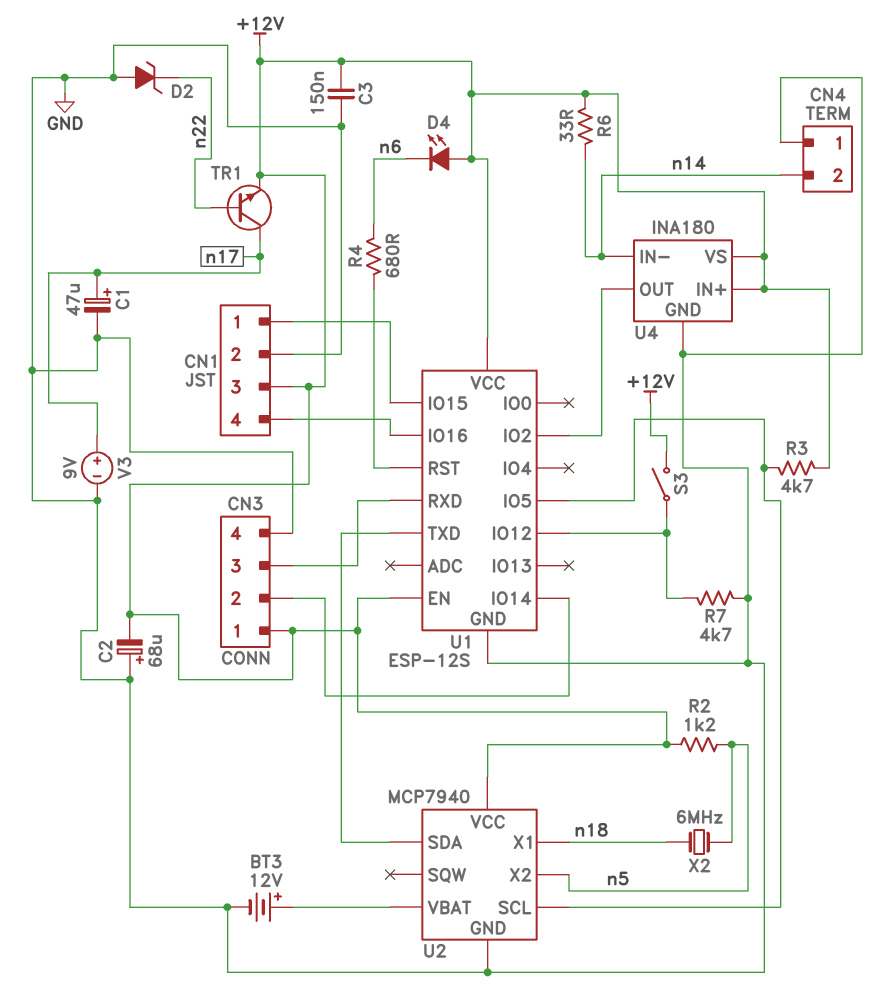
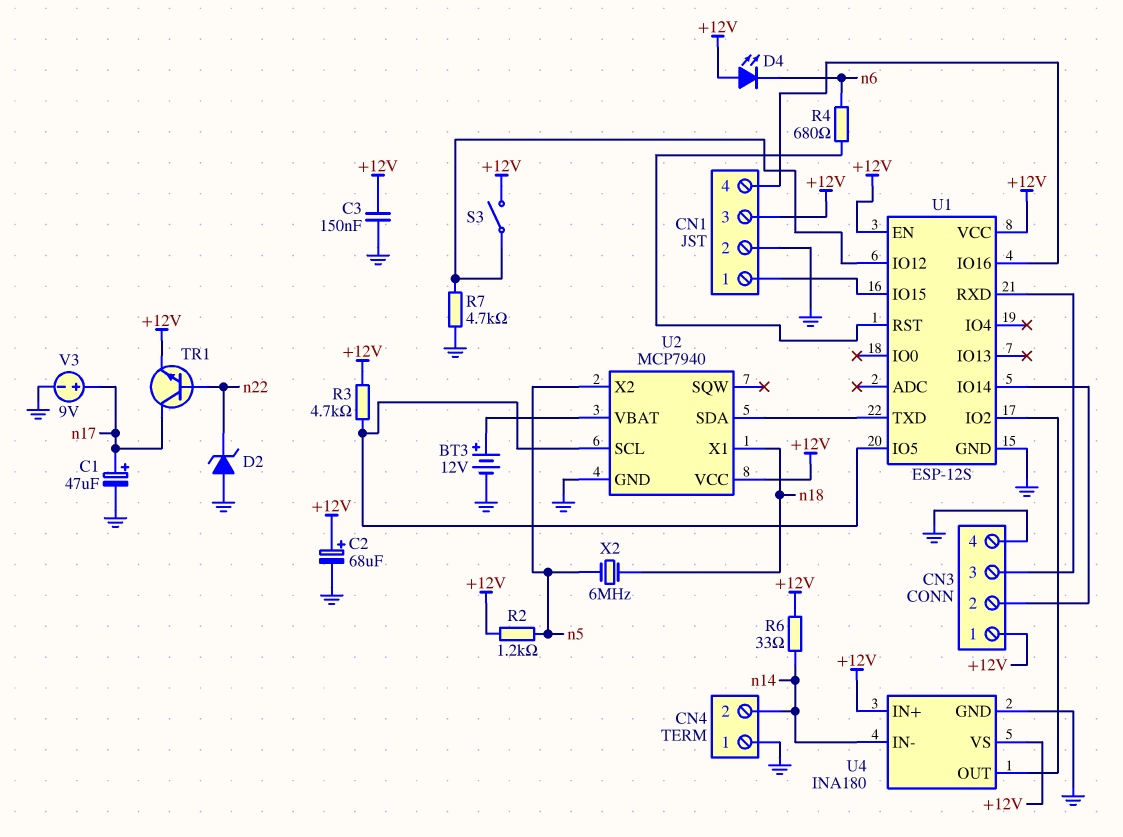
C2: 68uF (plus GND, minus +12V) -> 68uF (plus +12V, minus GND)

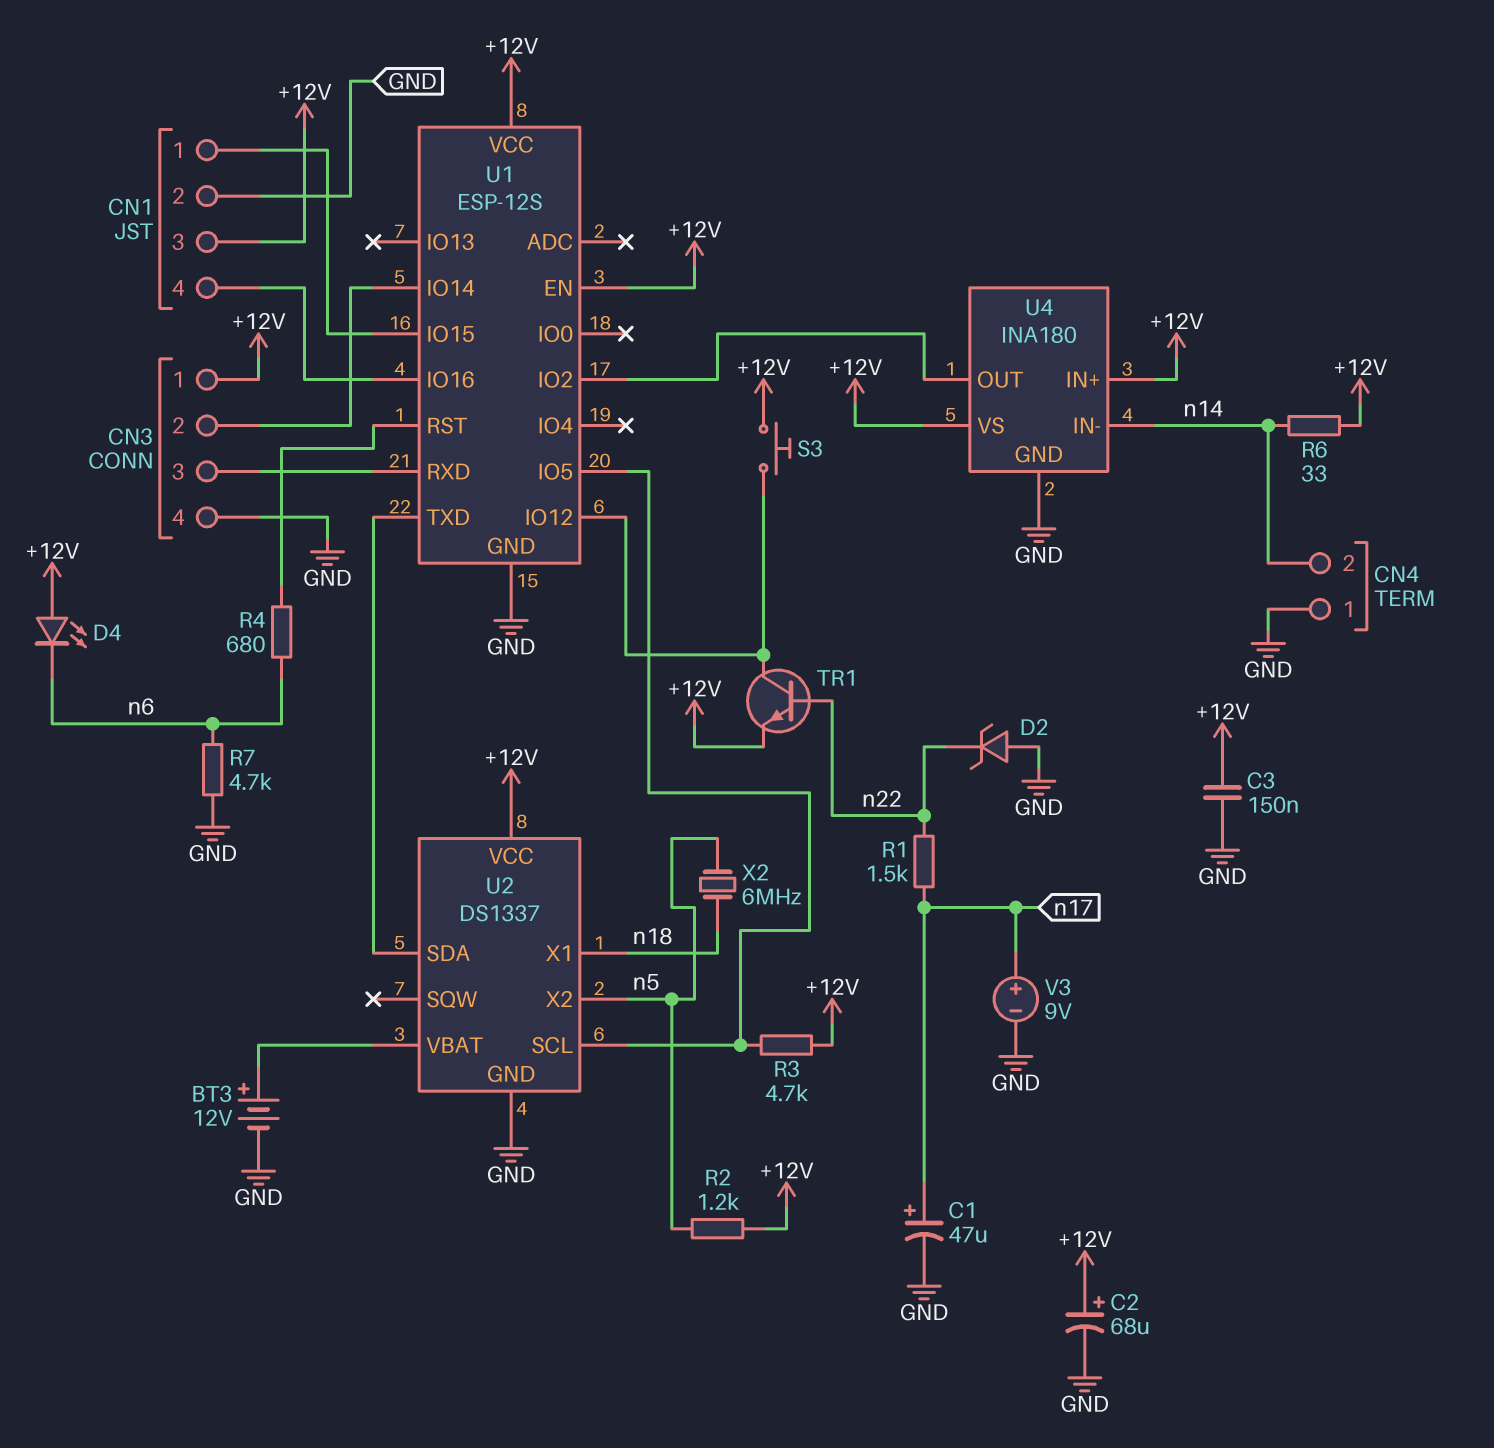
R1: none -> 1.5k (n17, n22)
R7: 4.7k (GND, U1/IO12) -> 4.7k (GND, n6)
S3: switch (+12V, U1/IO12) -> button (+12V, U1/IO12)
TR1: NPN (B n22, C n17, E +12V) -> NPN (B n22, C U1/IO12, E +12V)
U2: MCP7940 -> DS1337

